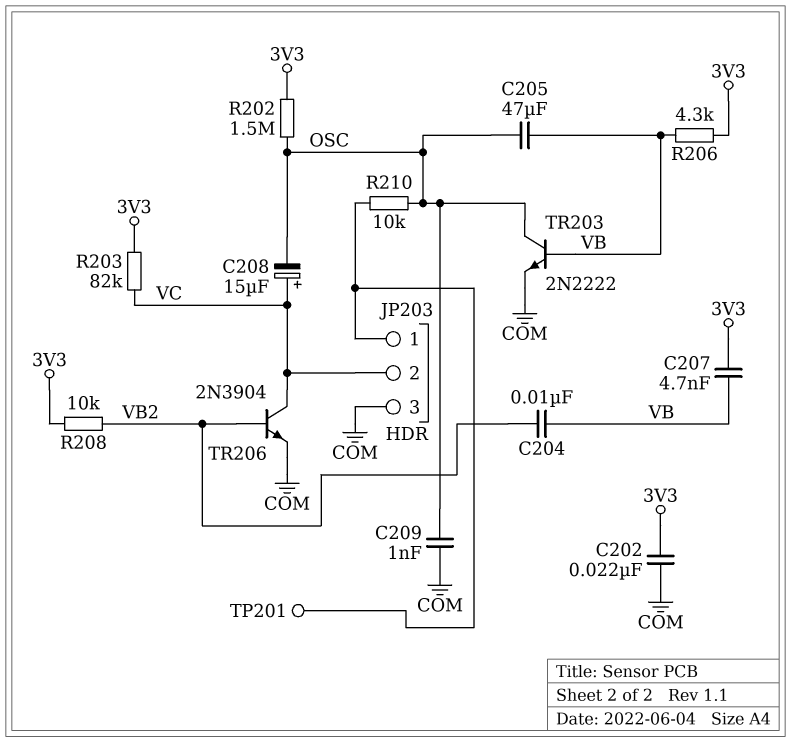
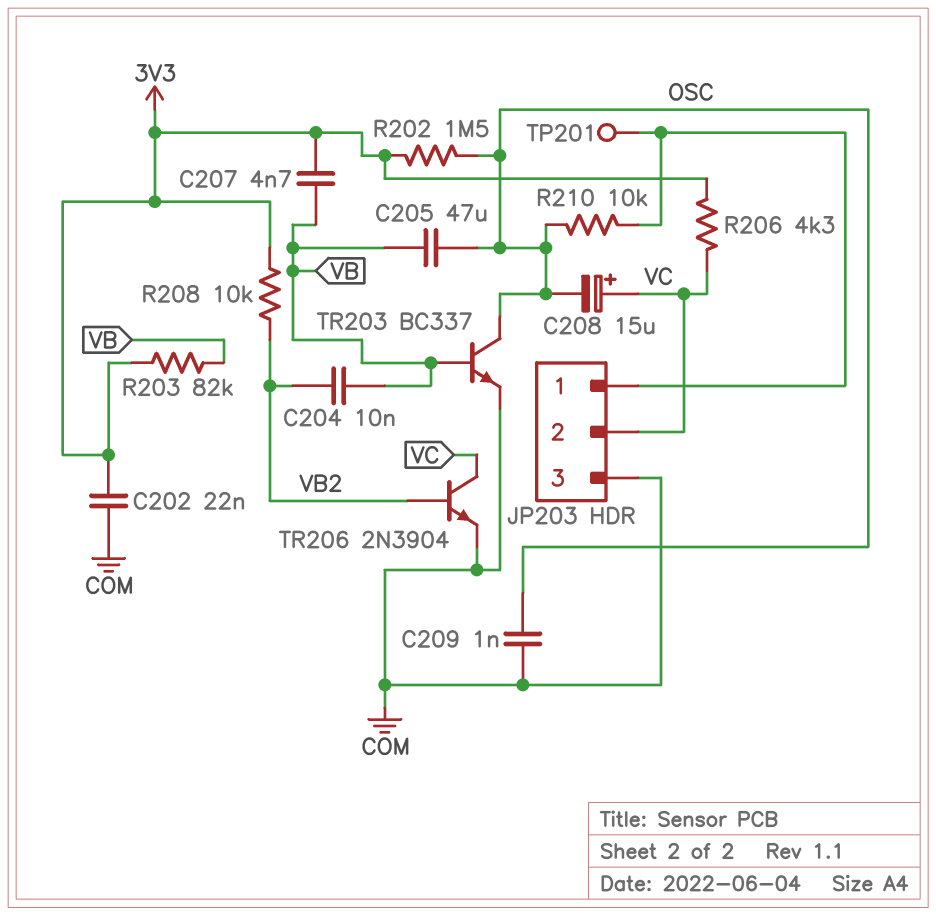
R203: 82k (3V3, VC) -> 82k (3V3, VB)
R206: 4.3k (3V3, VB) -> 4.3k (3V3, VC)
TR203: NPN 2N2222 (B VB, C OSC, E COM) -> NPN BC337 (B VB, C OSC, E COM)

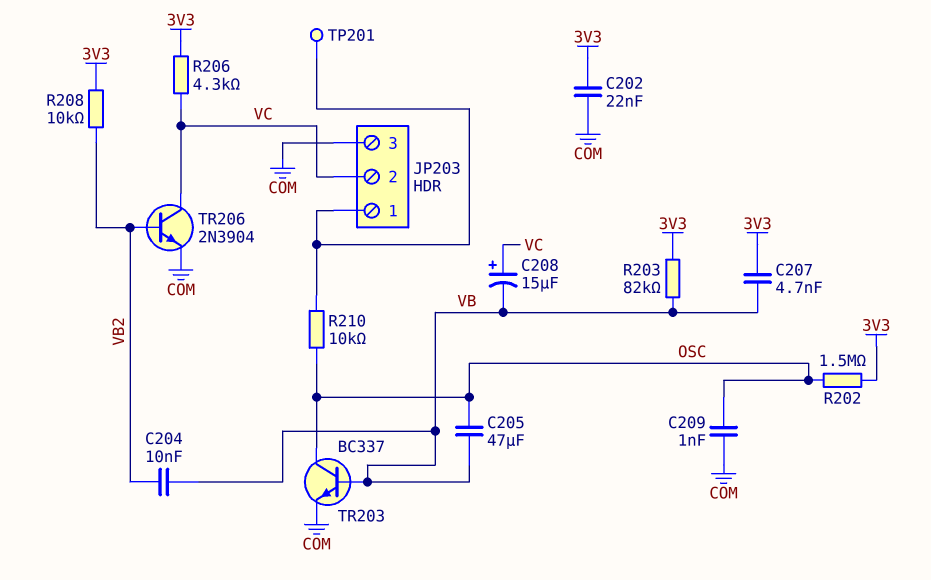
C208: 15uF (plus VC, minus OSC) -> 15uF (plus VC, minus VB)

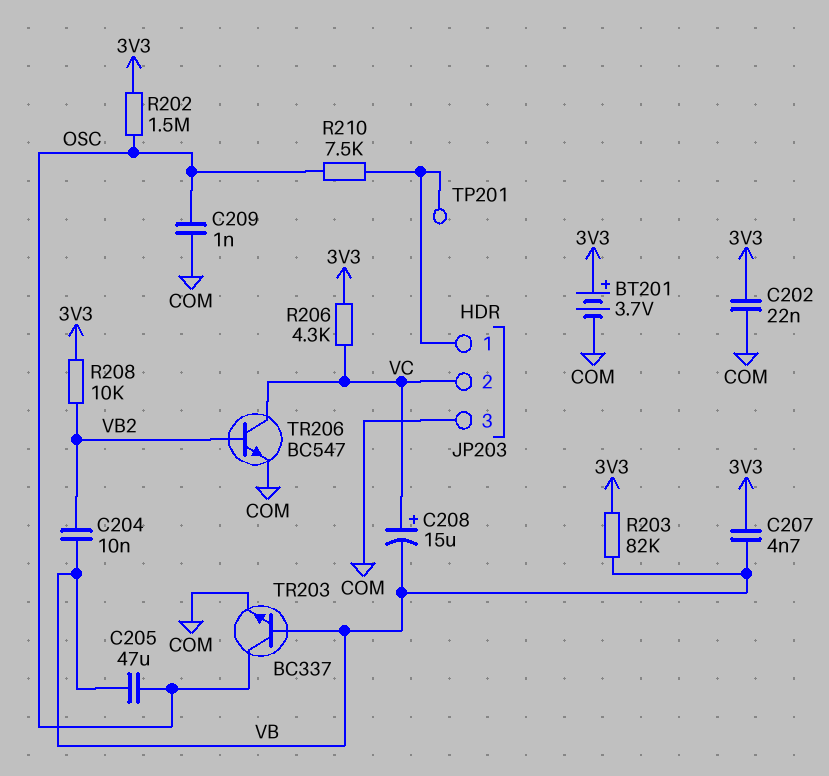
BT201: none -> 3.7V (plus 3V3, minus COM)
R210: 10k (JP203/1, OSC) -> 7.5k (JP203/1, OSC)
TR206: NPN 2N3904 (B VB2, C VC, E COM) -> NPN BC547 (B VB2, C VC, E COM)

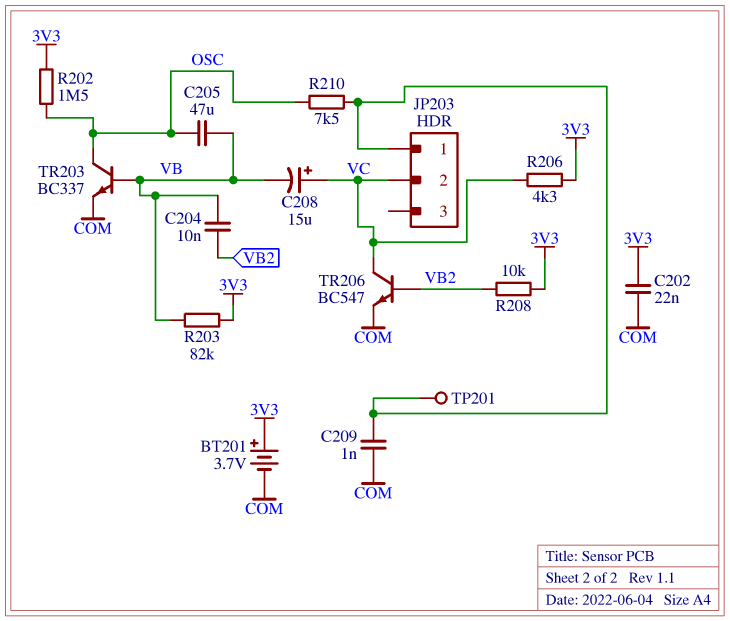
C207: 4.7nF (3V3, VB) -> none
C209: 1nF (COM, OSC) -> 1nF (COM, JP203/1)
JP203 pin 3: COM -> none

